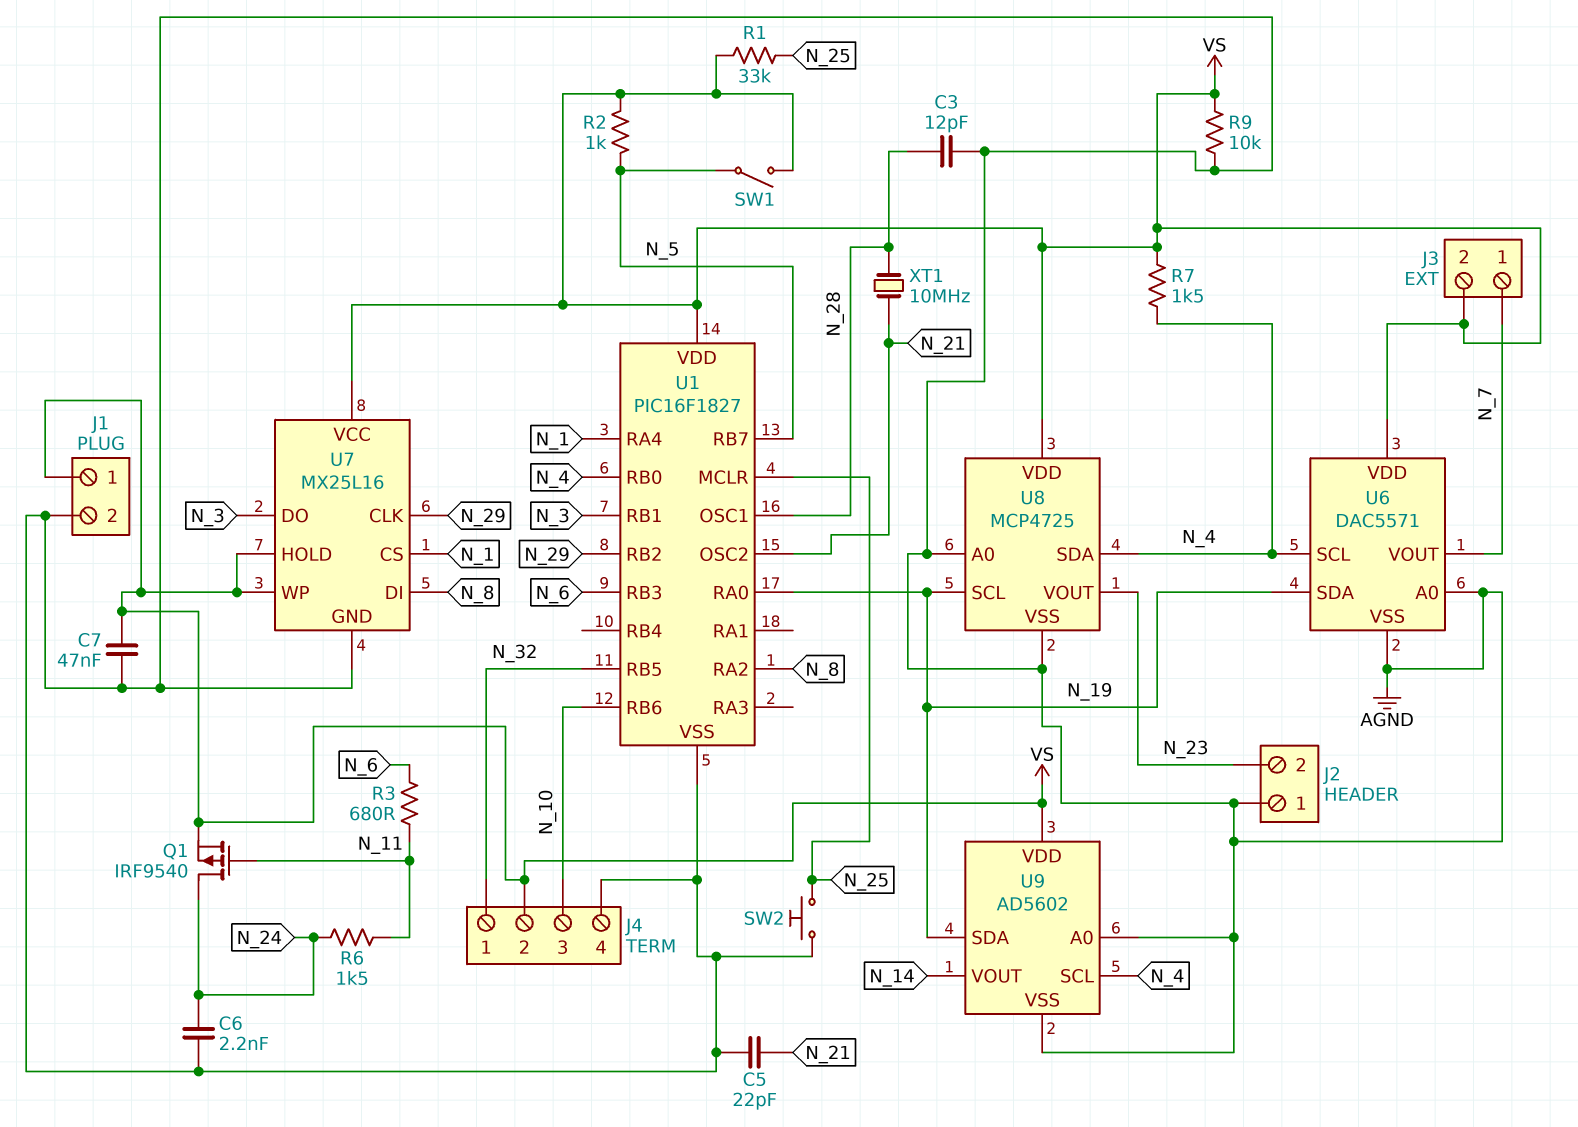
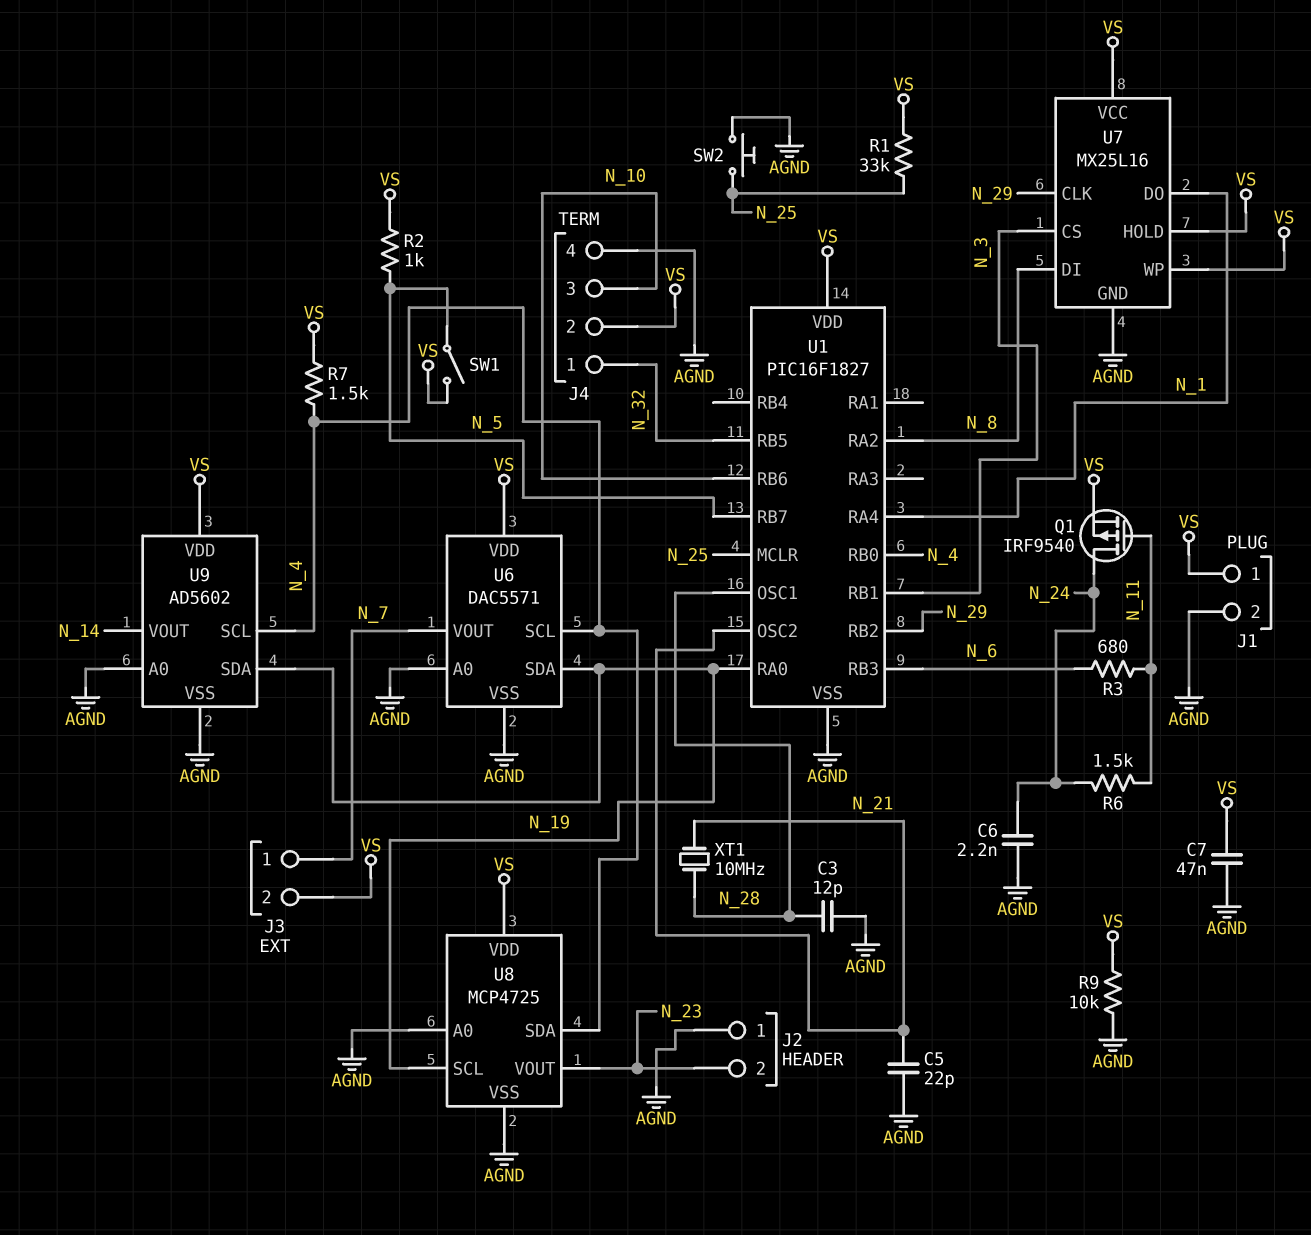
U7 pin CS: N_1 -> N_3
U7 pin DO: N_3 -> N_1

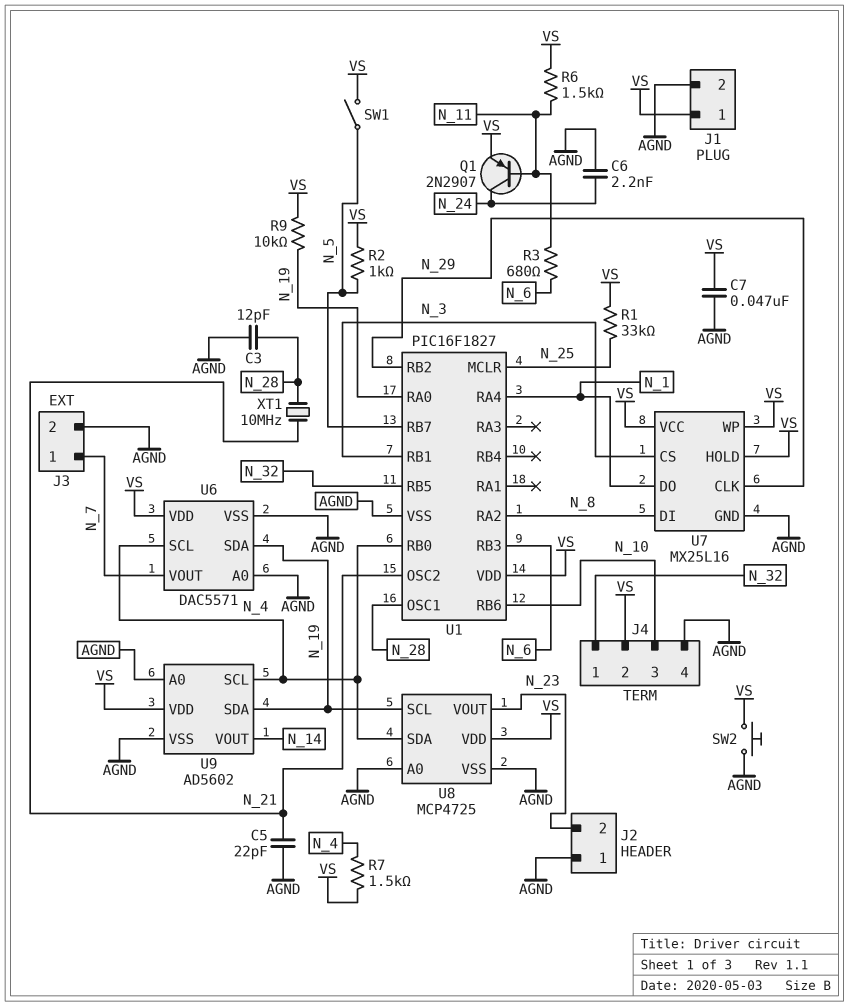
J3 pin 2: VS -> AGND
Q1: PMOS IRF9540 (G N_11, D N_24, S VS) -> PNP 2N2907 (B N_11, C N_24, E VS)
R6: 1.5k (N_11, N_24) -> 1.5k (N_11, VS)
R9: 10k (AGND, VS) -> 10k (N_19, VS)
SW2: button (AGND, N_25) -> button (AGND, VS)

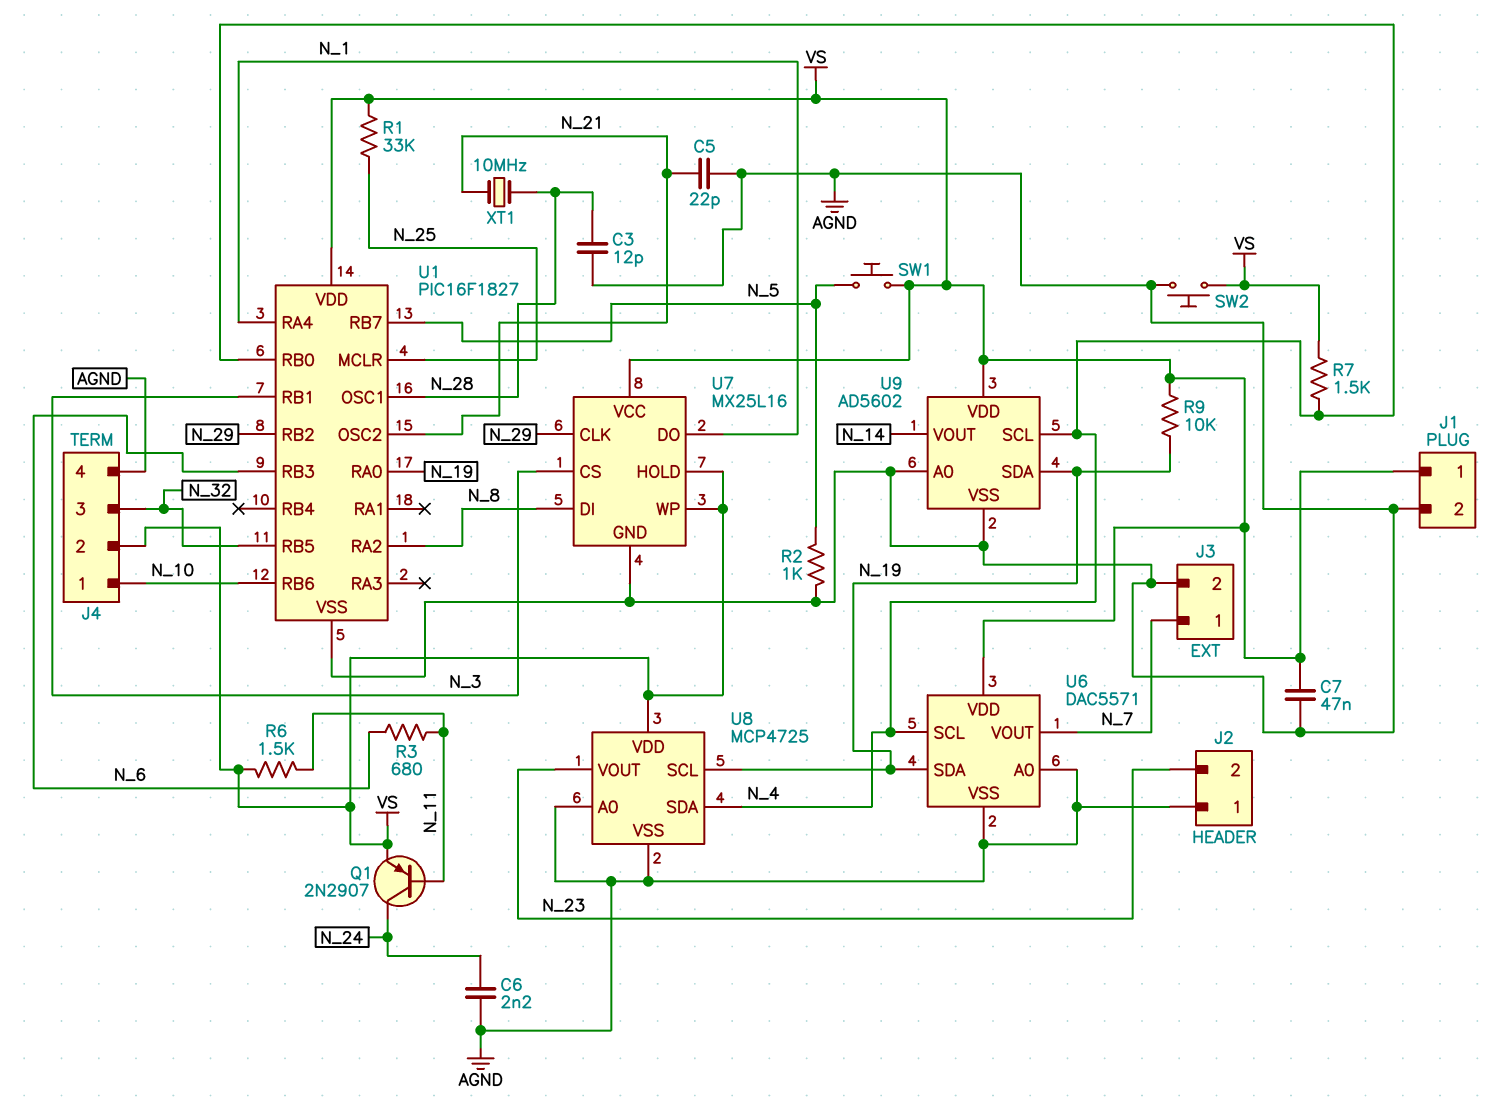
J4 pin 1: N_32 -> N_10
J4 pin 3: N_10 -> N_32
R2: 1k (N_5, VS) -> 1k (AGND, N_5)
SW1: switch (N_5, VS) -> button (N_5, VS)

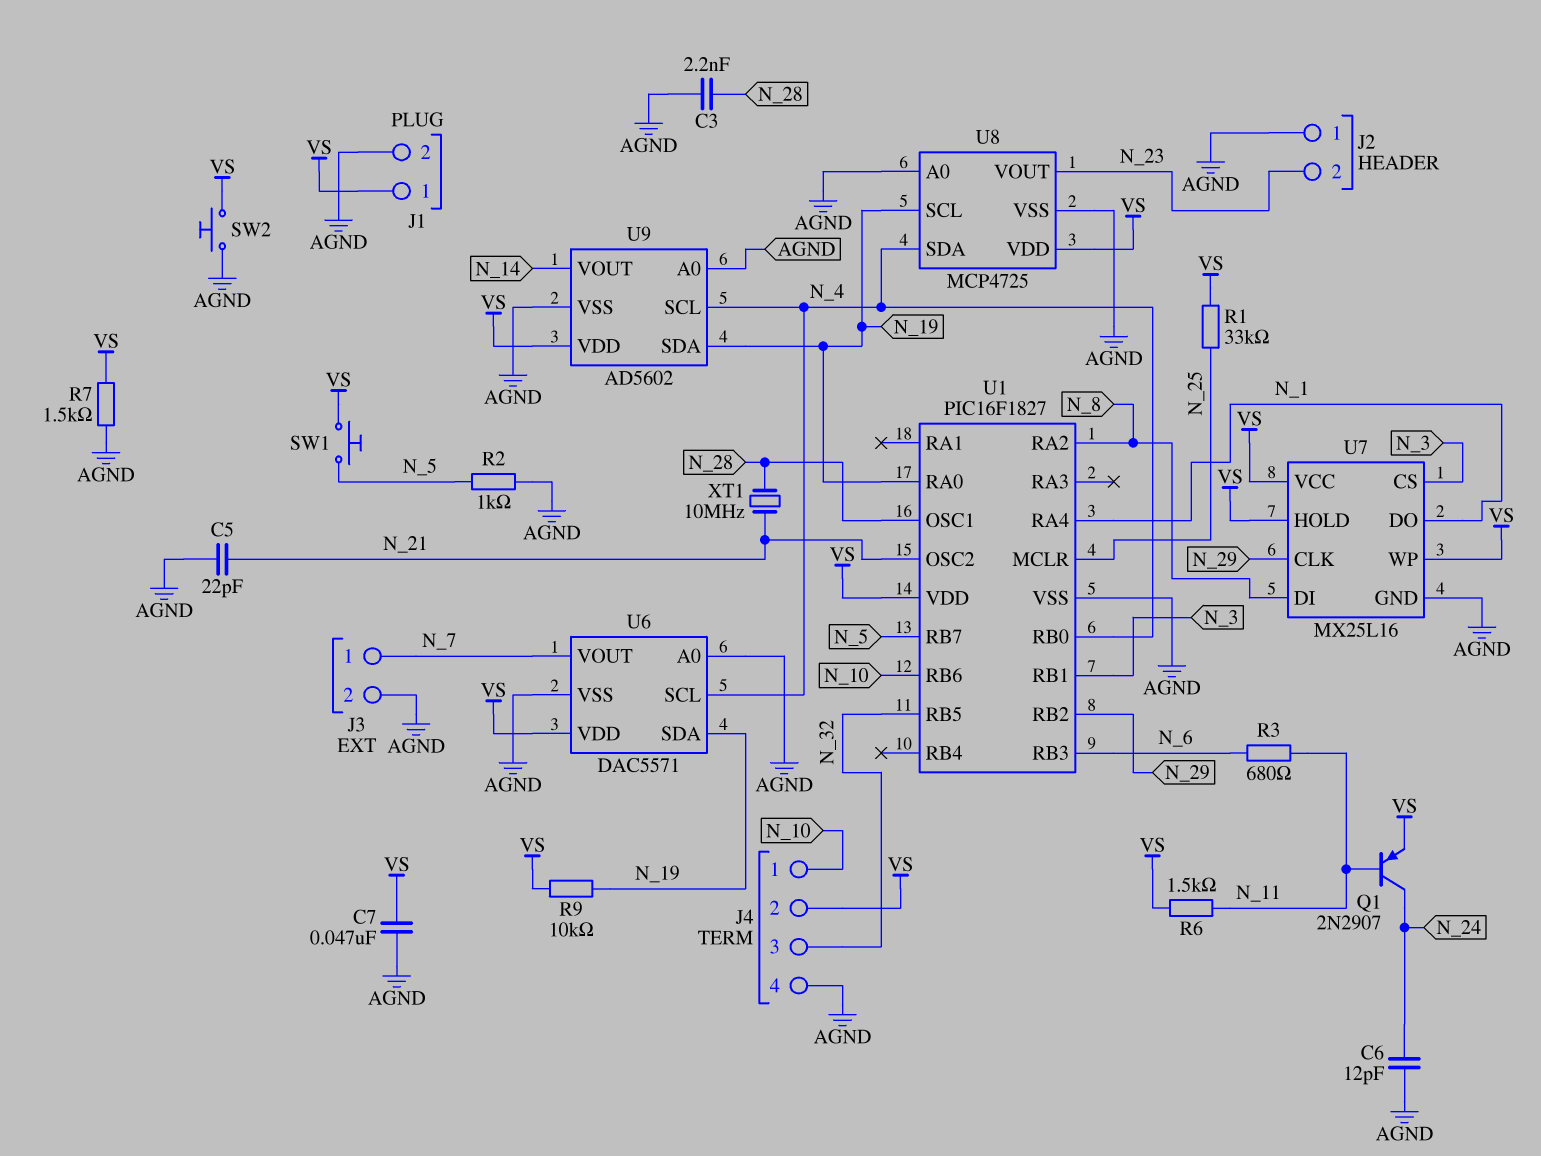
C3: 12pF (AGND, N_28) -> 2.2nF (AGND, N_28)
C6: 2.2nF (AGND, N_24) -> 12pF (AGND, N_24)
R7: 1.5k (N_4, VS) -> 1.5k (AGND, VS)

